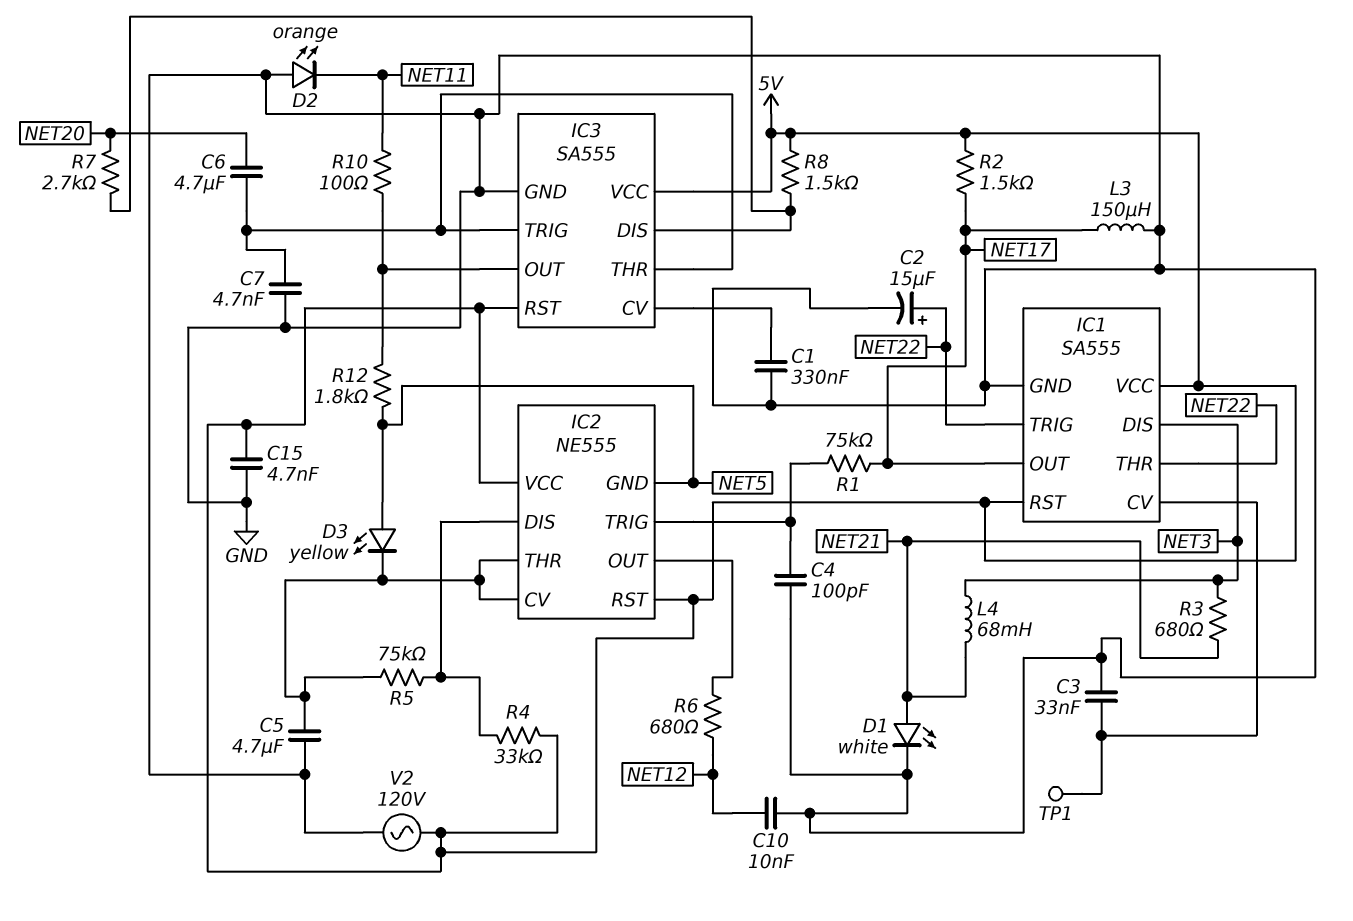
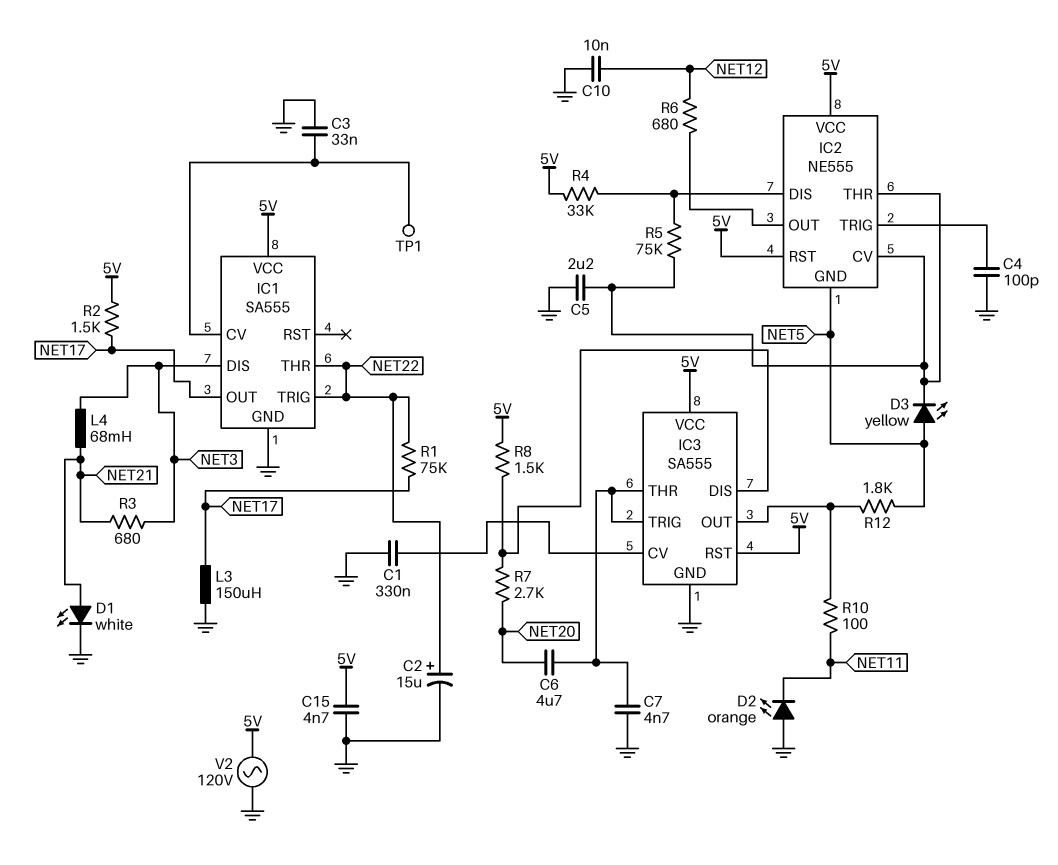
C5: 4.7uF (GND, IC2/CV) -> 2.2uF (GND, IC2/CV)
IC1 pin RST: 5V -> none
R1: 75k (IC2/TRIG, NET17) -> 75k (NET17, NET22)

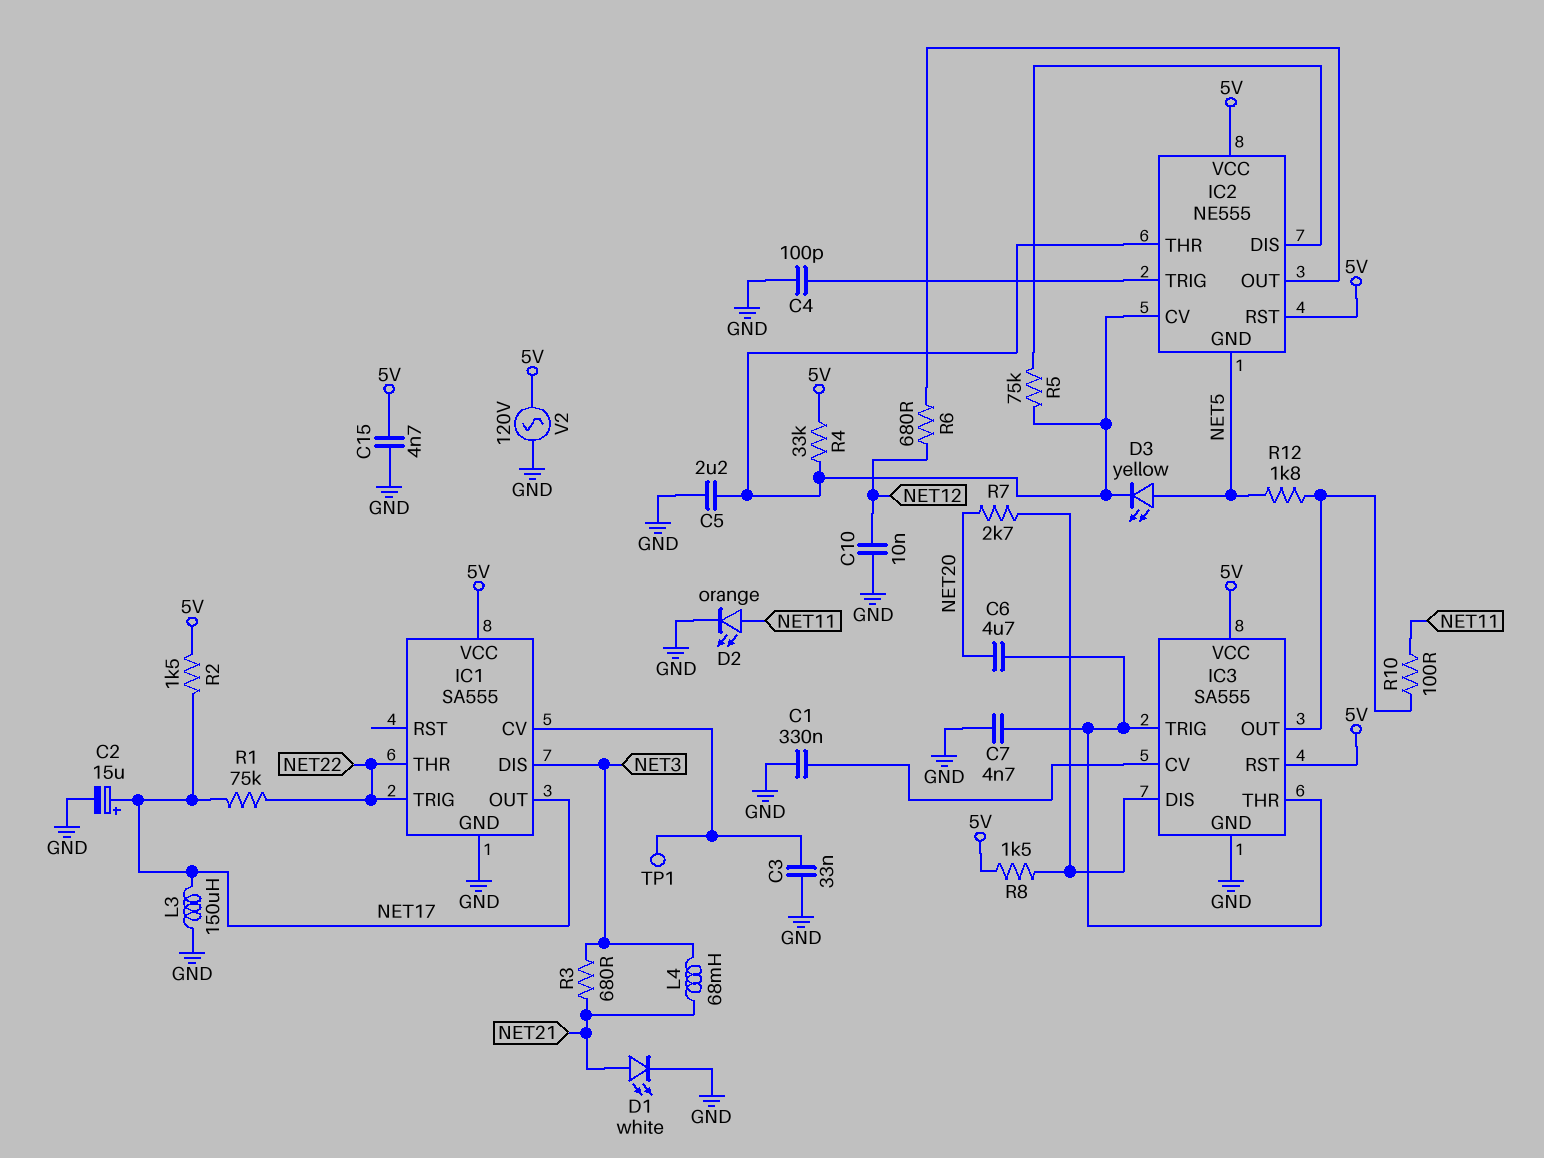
C2: 15uF (plus NET22, minus GND) -> 15uF (plus NET17, minus GND)
D2: LED orange (A GND, K NET11) -> LED orange (A NET11, K GND)
R4: 33k (5V, IC2/DIS) -> 33k (5V, IC2/CV)

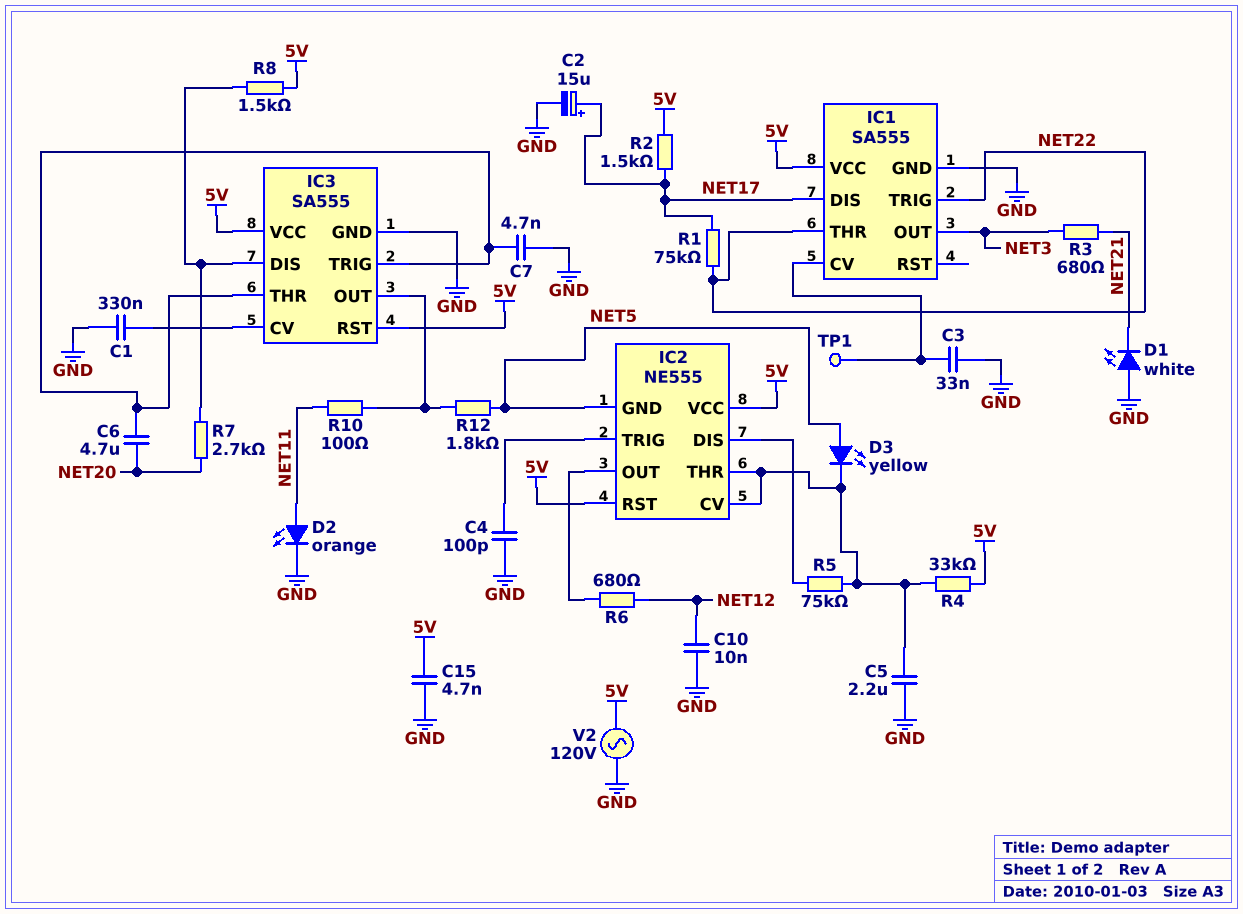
D1: LED white (A NET21, K GND) -> LED white (A GND, K NET21)
IC1 pin DIS: NET3 -> NET17
IC1 pin OUT: NET17 -> NET3
L3: 150uH (GND, NET17) -> none
L4: 68mH (NET3, NET21) -> none

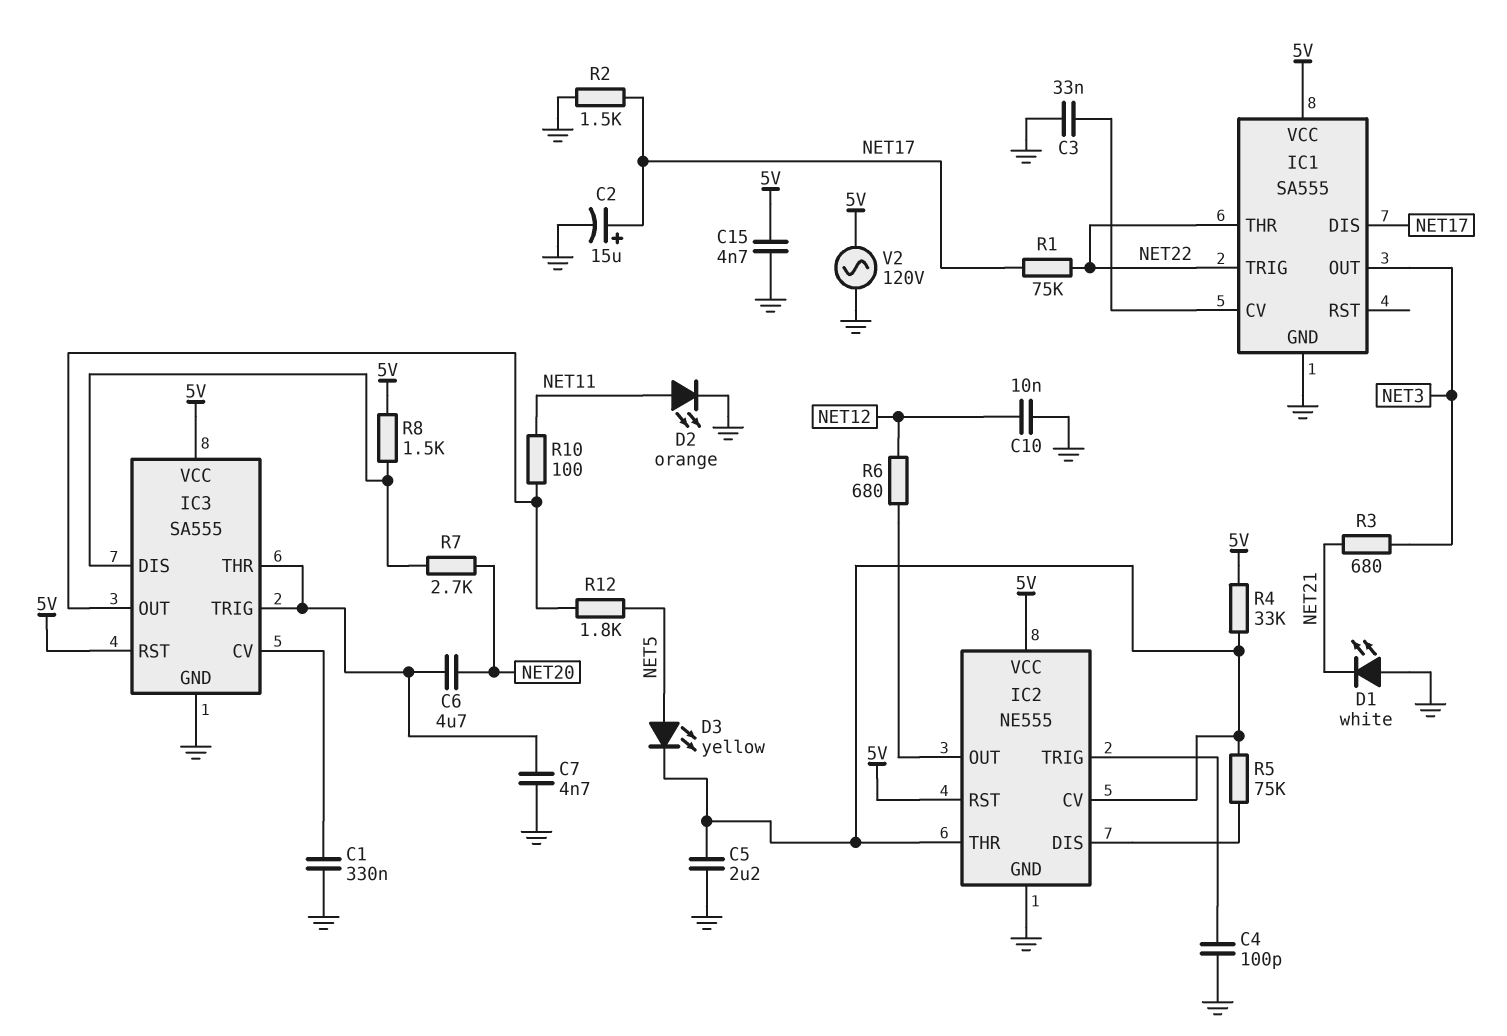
IC2 pin GND: NET5 -> GND
R2: 1.5k (5V, NET17) -> 1.5k (GND, NET17)
TP1: test point (IC1/CV) -> none

